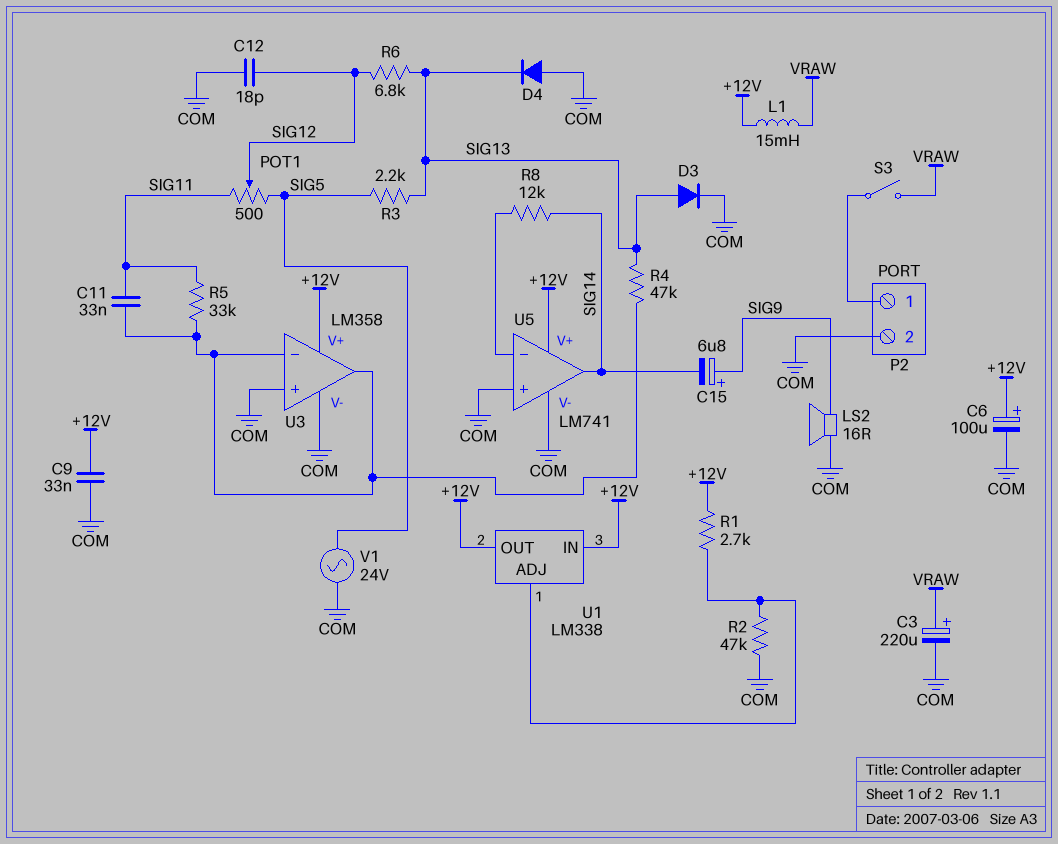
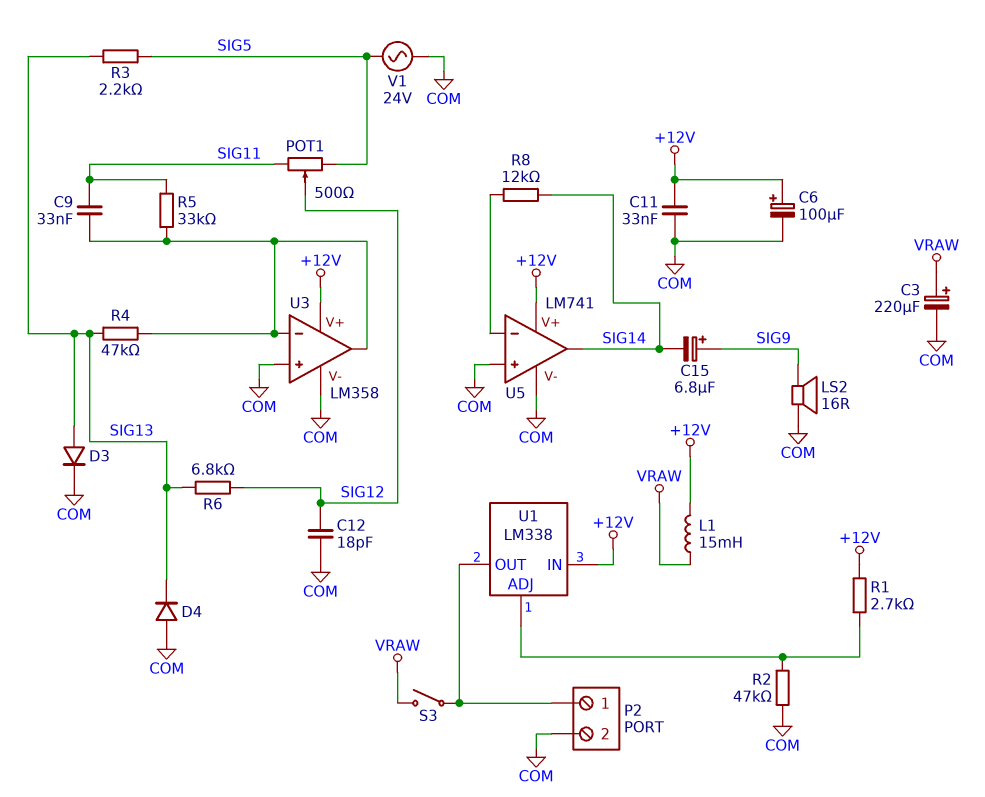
C9: 33nF (+12V, COM) -> 33nF (SIG11, U3/in-)
C11: 33nF (SIG11, U3/in-) -> 33nF (+12V, COM)
U1 pin OUT: +12V -> P2/1

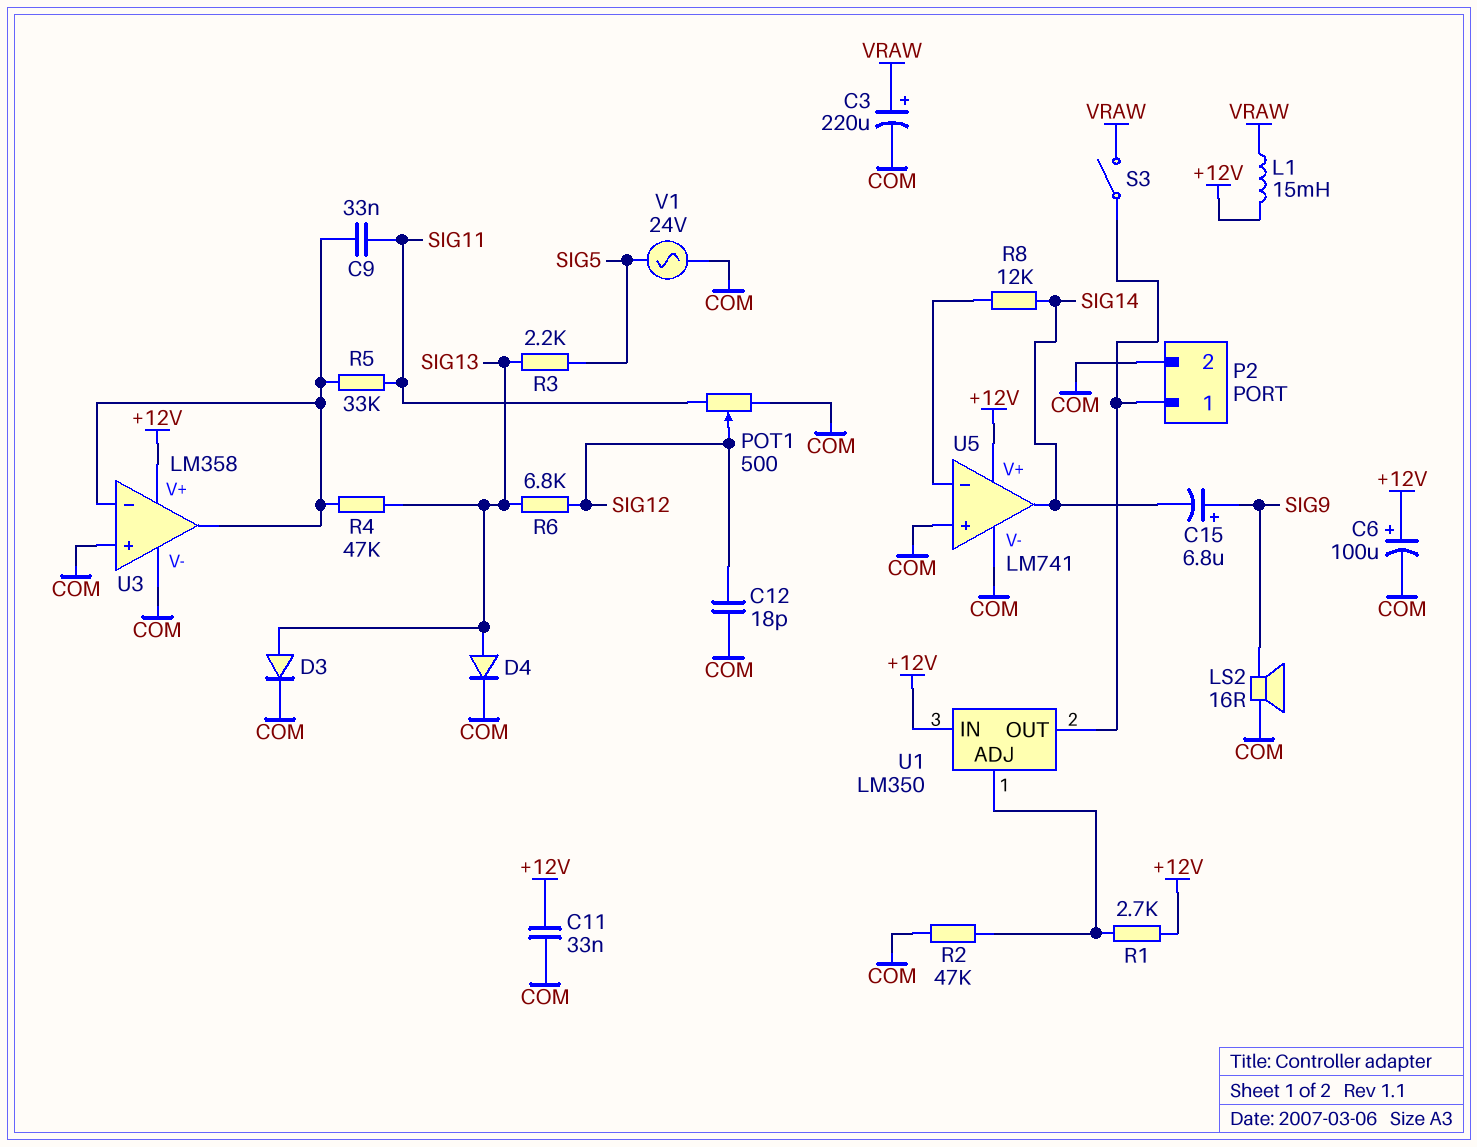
D4: diode (A COM, K SIG13) -> diode (A SIG13, K COM)
POT1: 500 (SIG5, SIG11, wiper SIG12) -> 500 (COM, SIG11, wiper SIG12)
U1: LM338 -> LM350

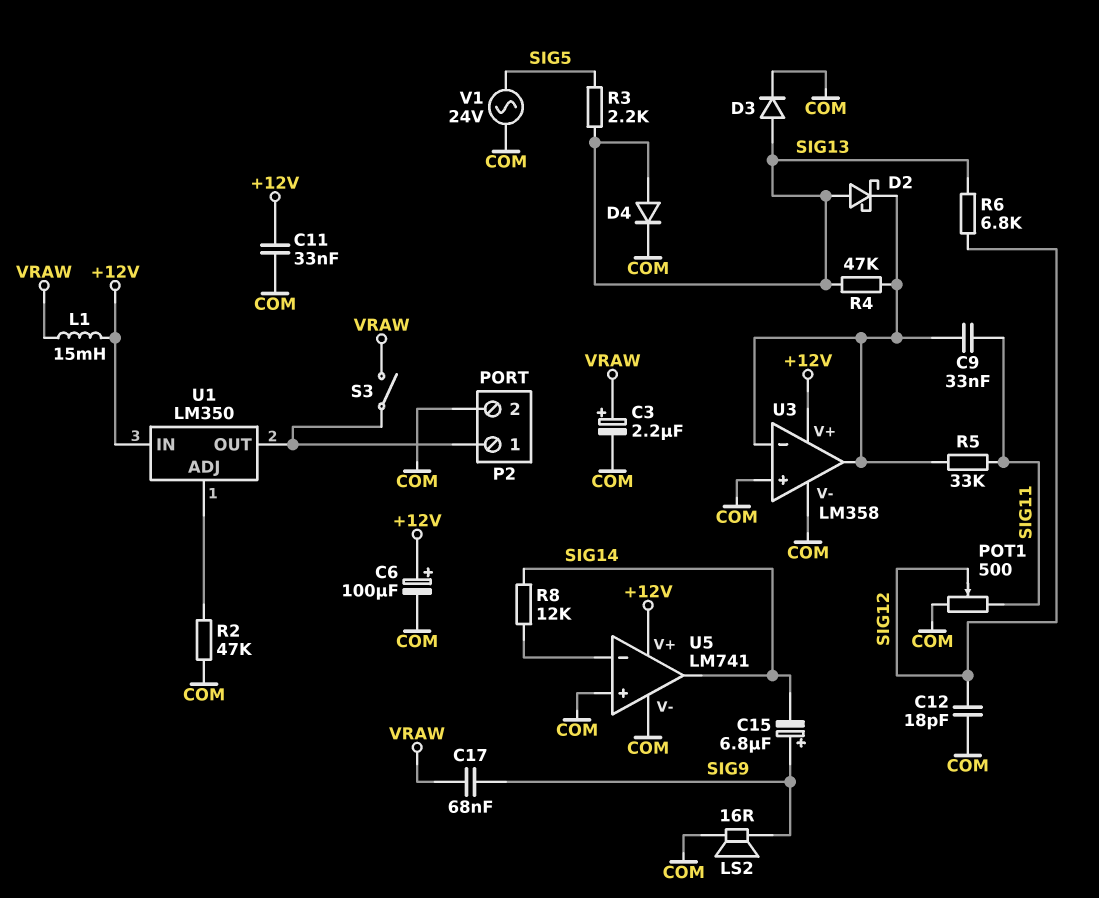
C3: 220uF (plus VRAW, minus COM) -> 2.2uF (plus VRAW, minus COM)
C17: none -> 68nF (SIG9, VRAW)
D2: none -> schottky (A SIG13, K U3/in-)
R1: 2.7k (+12V, U1/ADJ) -> none

